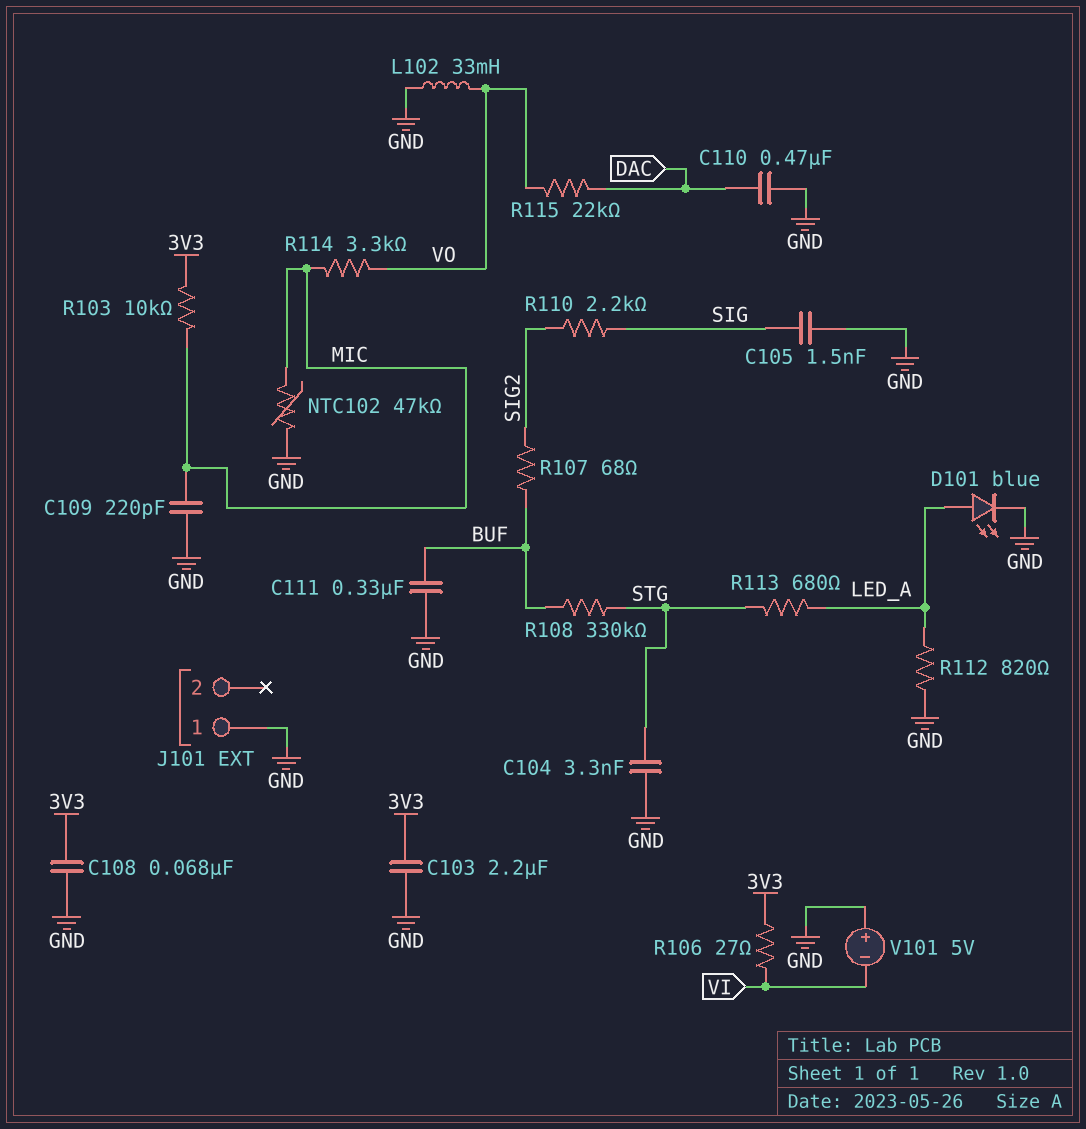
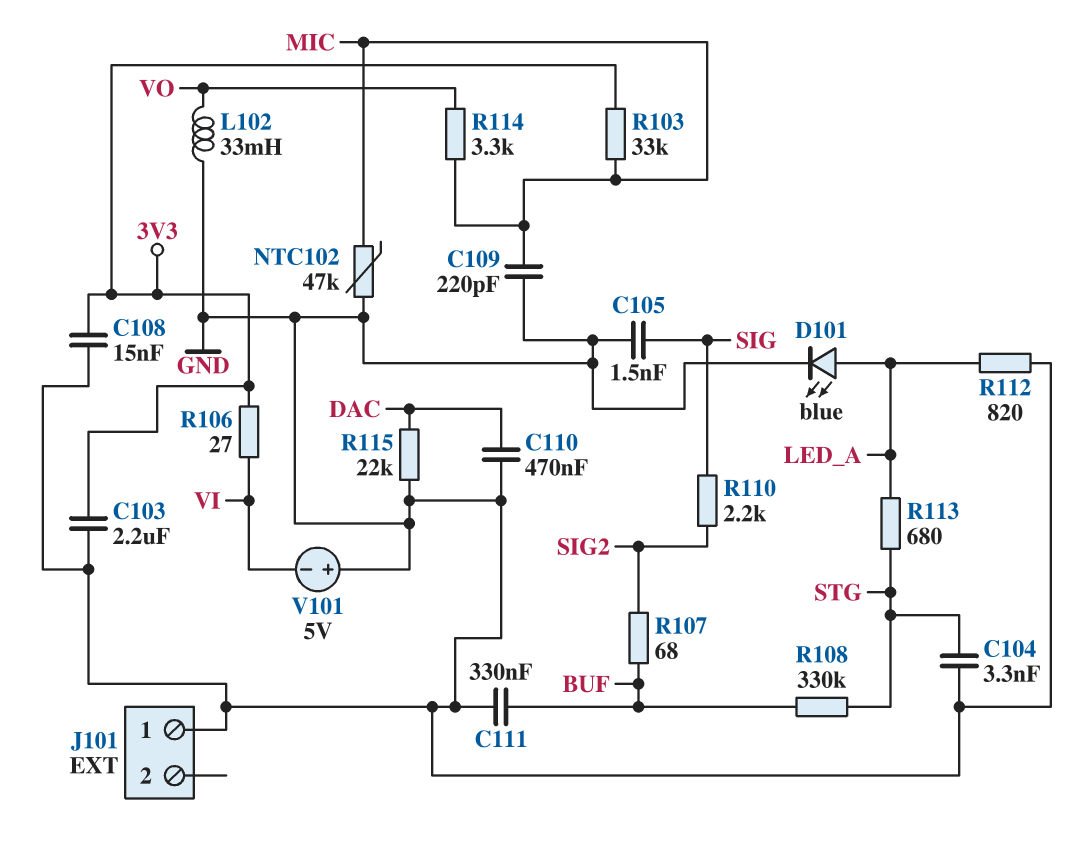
C108: 68nF (3V3, GND) -> 15nF (3V3, GND)
R103: 10k (3V3, MIC) -> 33k (3V3, MIC)
R115: 22k (DAC, VO) -> 22k (DAC, GND)

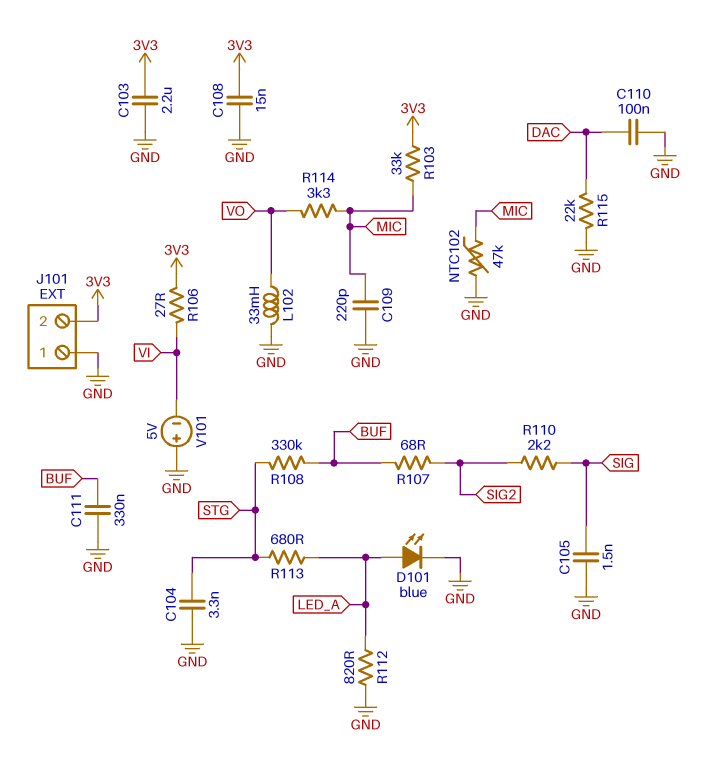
C110: 470nF (DAC, GND) -> 100nF (DAC, GND)
J101 pin 2: none -> 3V3

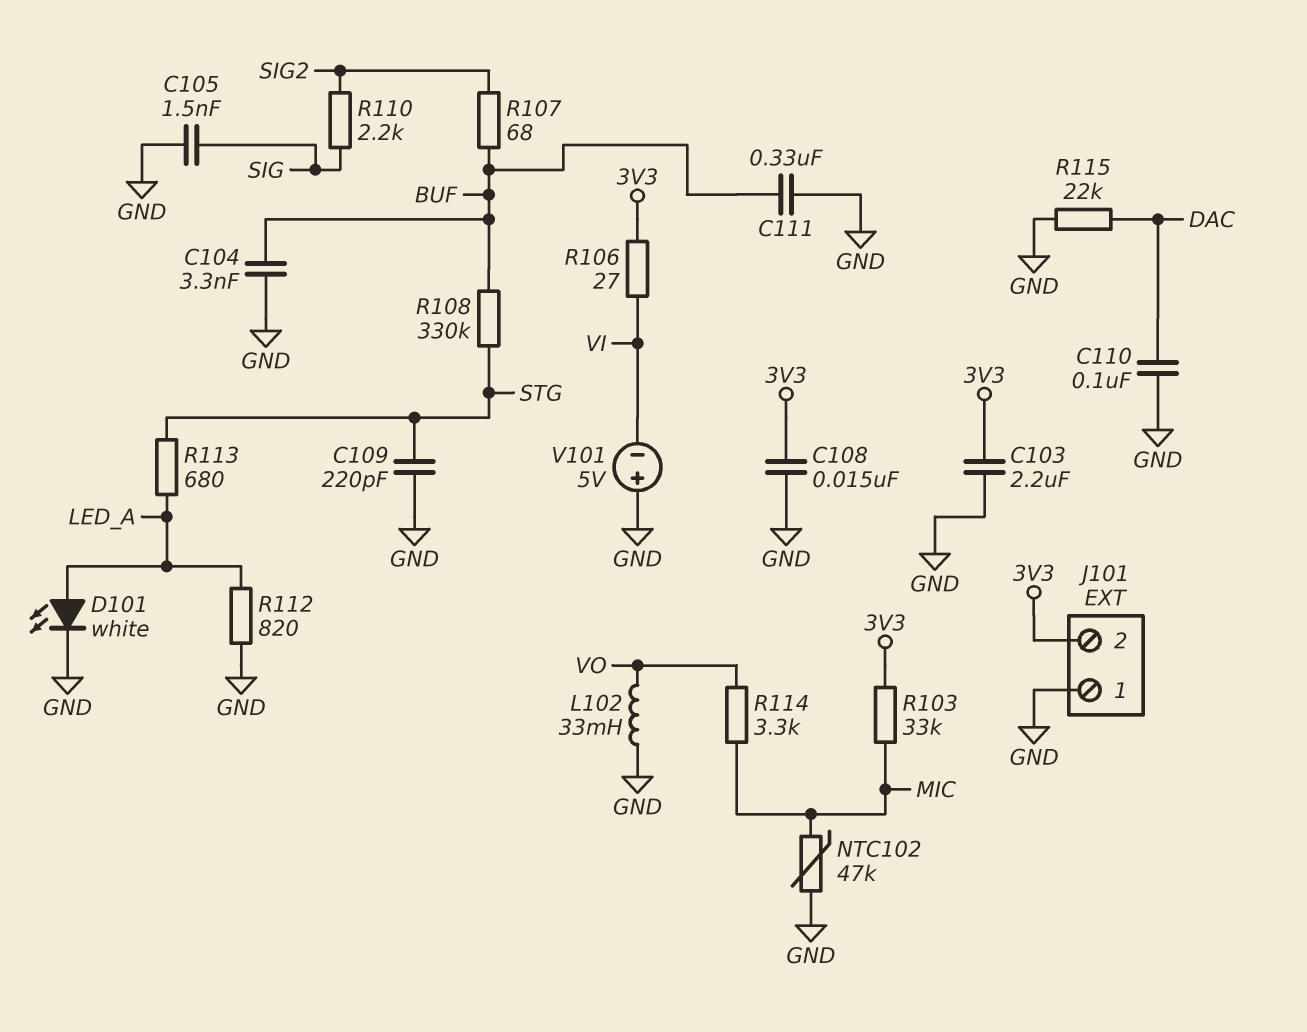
C104: 3.3nF (GND, STG) -> 3.3nF (BUF, GND)
C109: 220pF (GND, MIC) -> 220pF (GND, STG)
D101: LED blue (A LED_A, K GND) -> LED white (A LED_A, K GND)

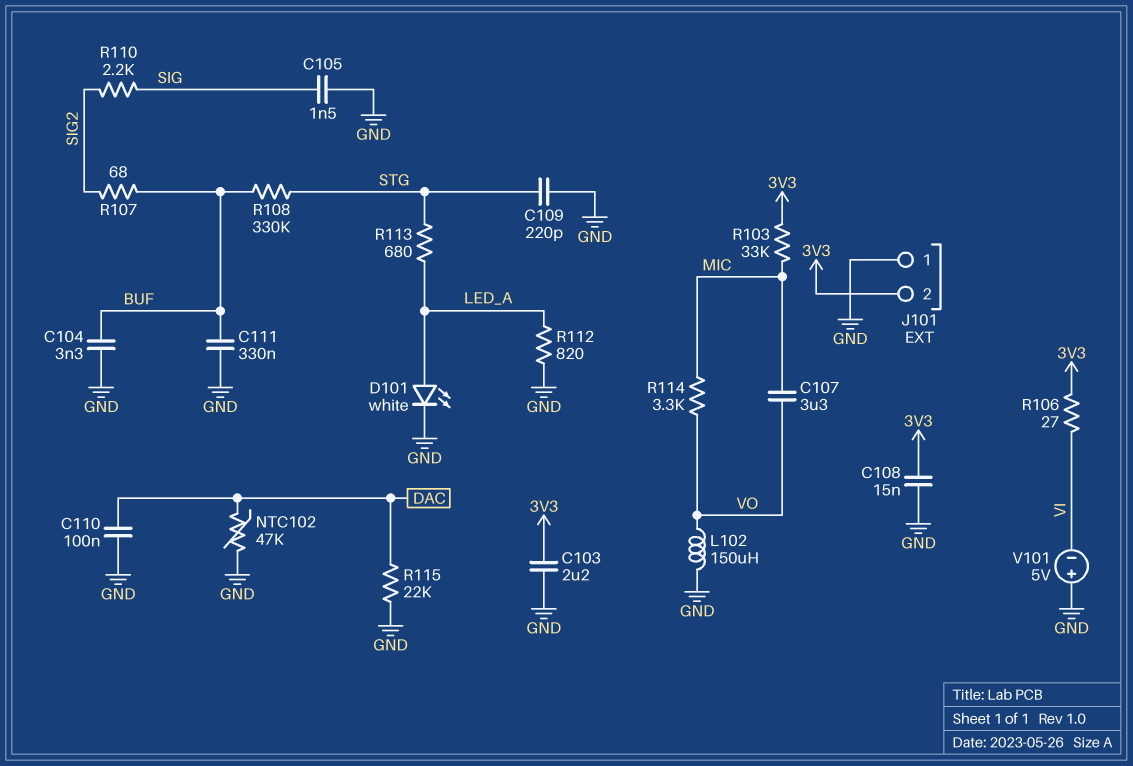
C107: none -> 3.3uF (MIC, VO)
L102: 33mH (GND, VO) -> 150uH (GND, VO)
NTC102: 47k (GND, MIC) -> 47k (DAC, GND)

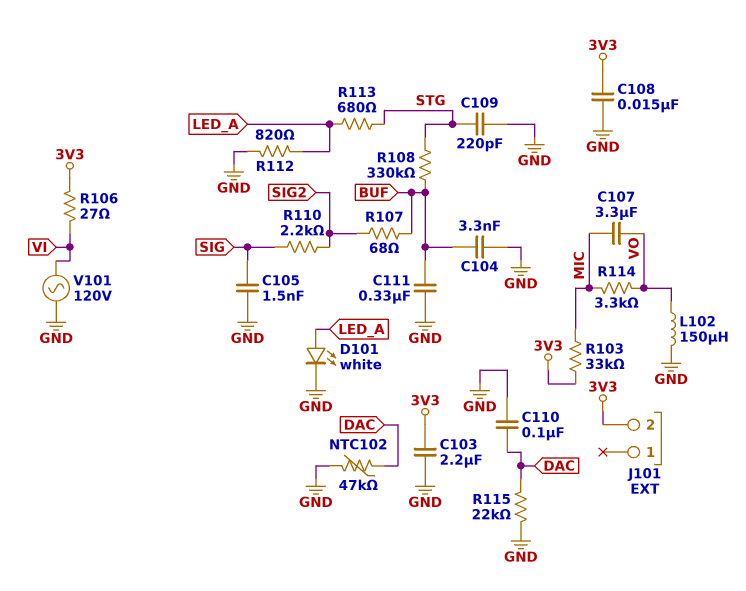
J101 pin 1: GND -> none
V101: 5V (plus GND, minus VI) -> AC 120V (GND, VI)

